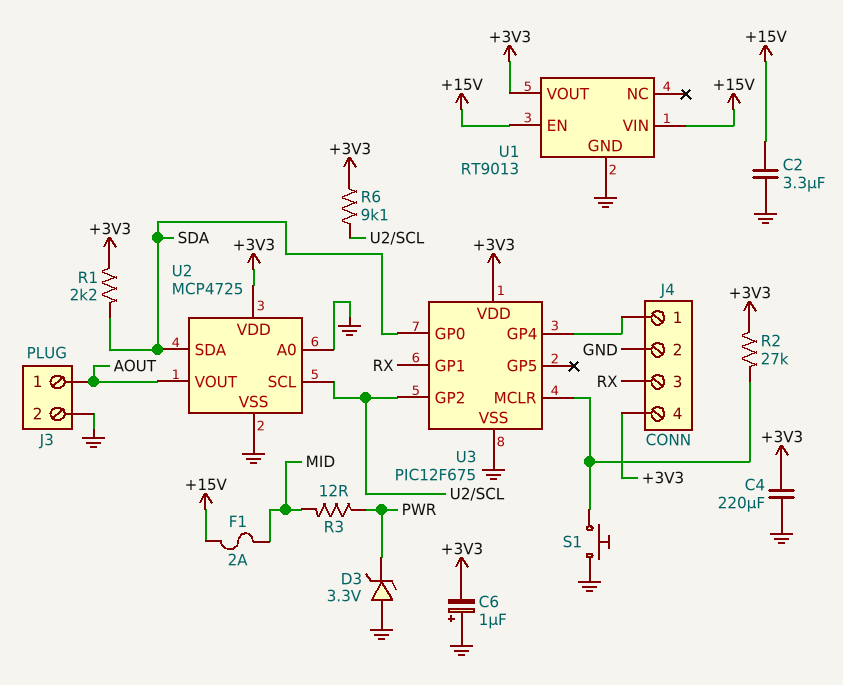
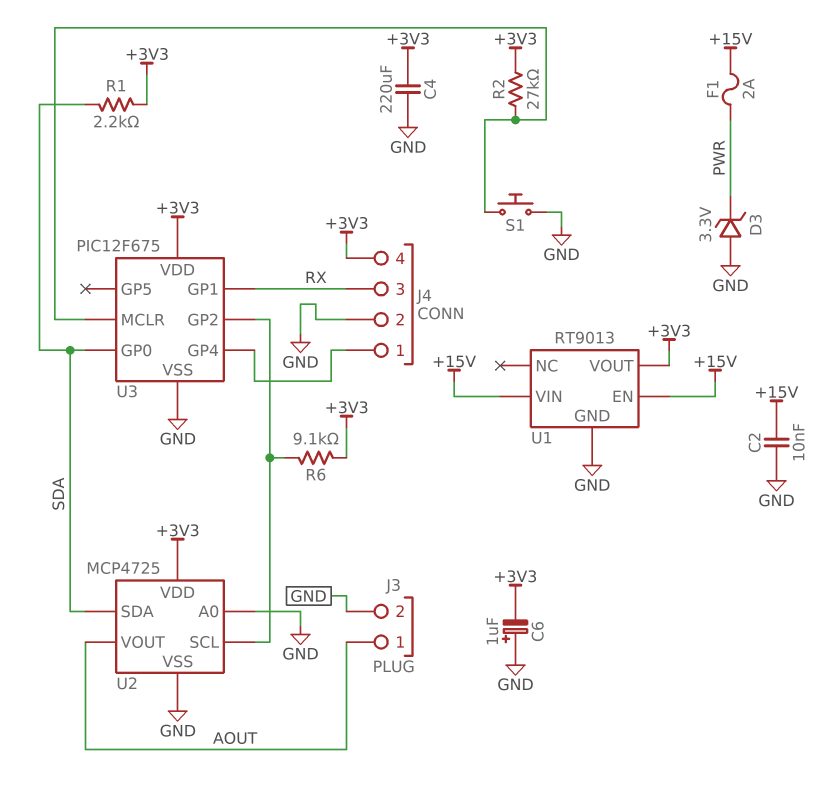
C2: 3.3uF (+15V, GND) -> 10nF (+15V, GND)
F1: 2A (+15V, MID) -> 2A (+15V, PWR)
R3: 12 (MID, PWR) -> none

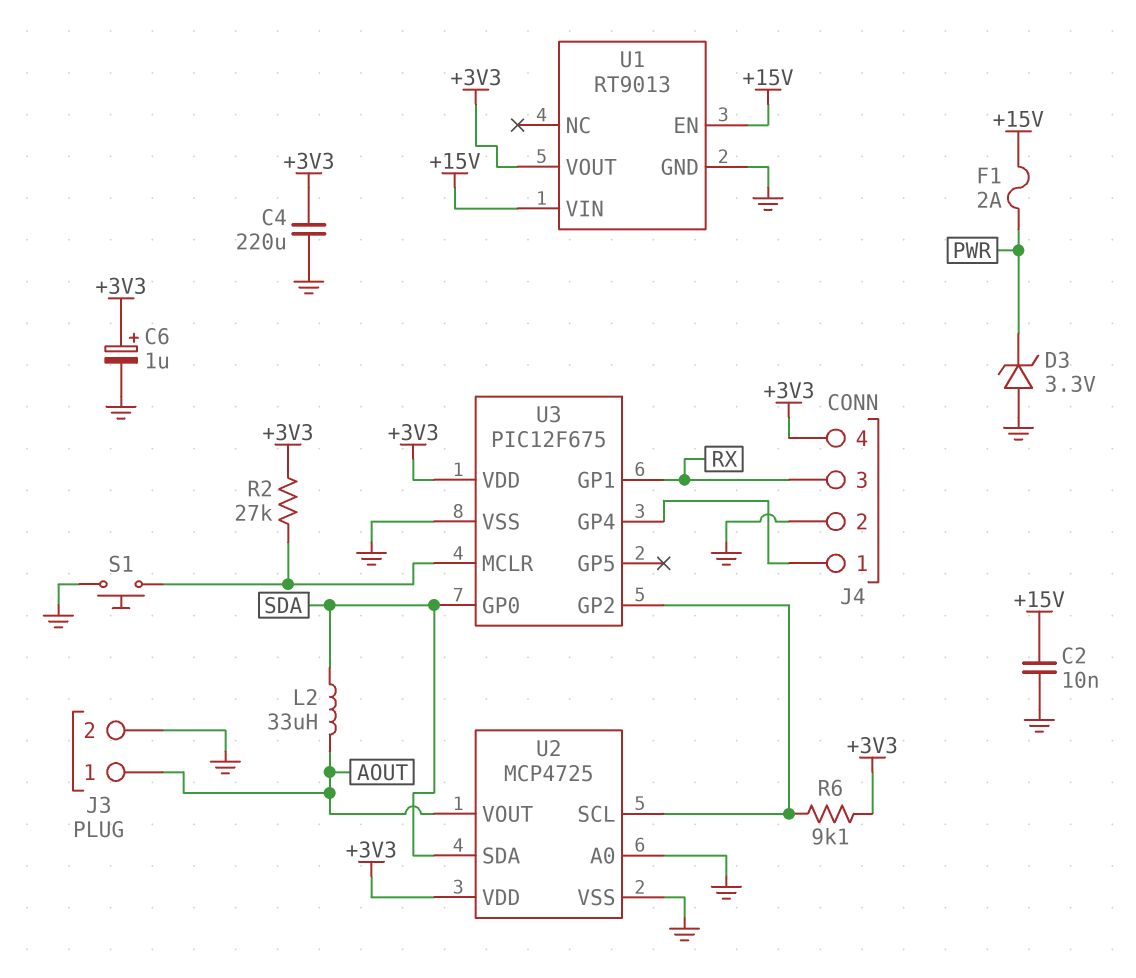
C6: 1uF (plus GND, minus +3V3) -> 1uF (plus +3V3, minus GND)
L2: none -> 33uH (AOUT, SDA)
R1: 2.2k (+3V3, SDA) -> none

